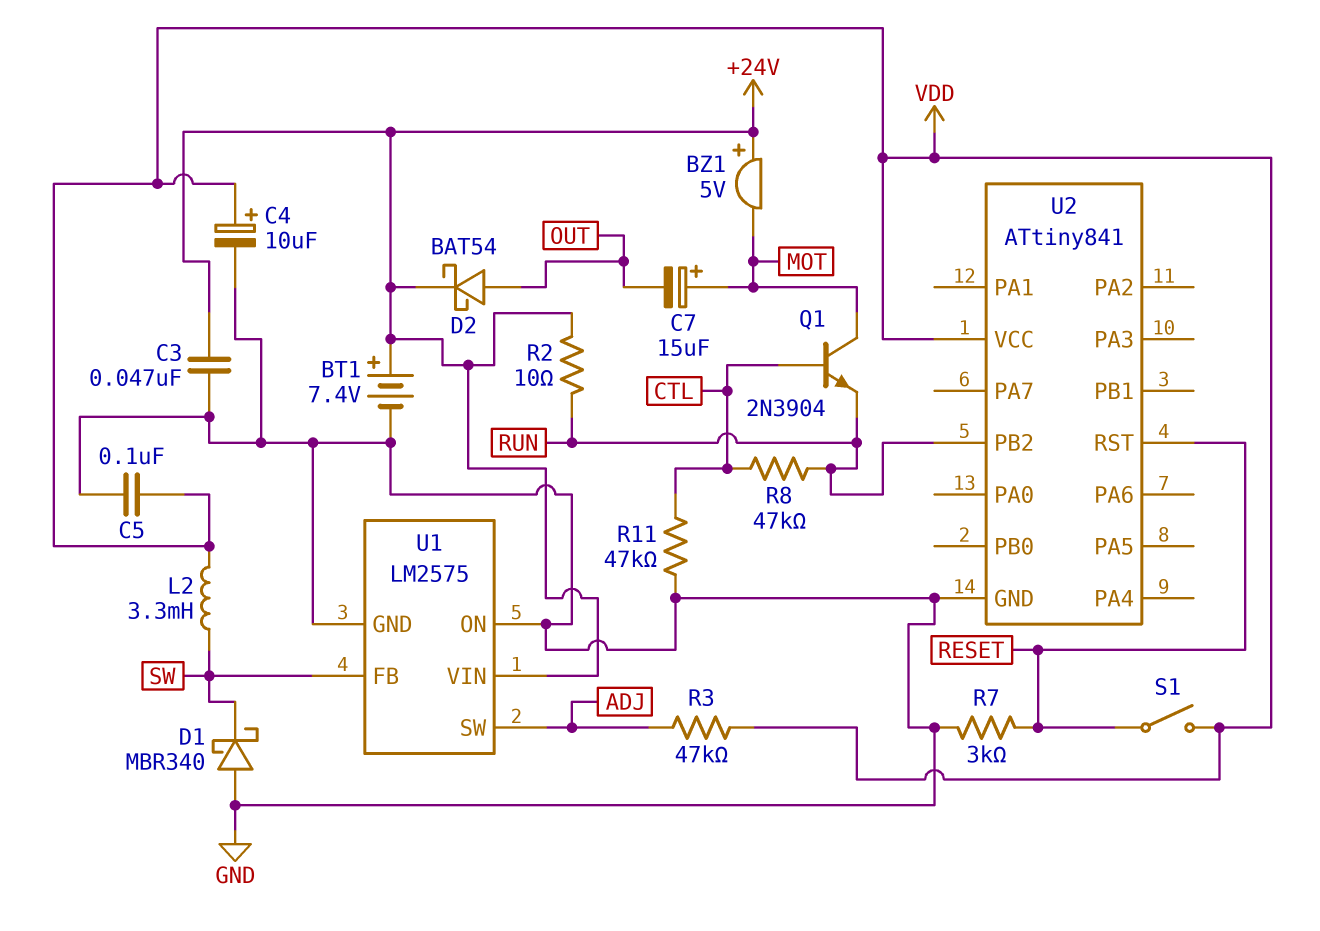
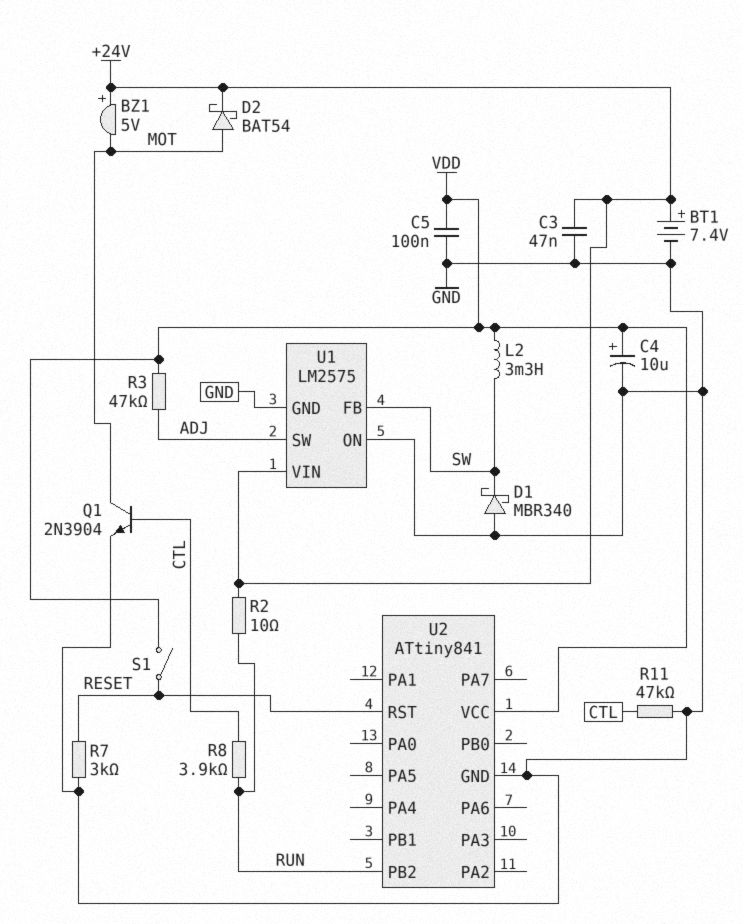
C7: 15uF (plus MOT, minus OUT) -> none
D2: schottky BAT54 (A OUT, K +24V) -> schottky BAT54 (A MOT, K +24V)
Q1: NPN 2N3904 (B CTL, C MOT, E RUN) -> NPN 2N3904 (B CTL, C MOT, E GND)
R8: 47k (CTL, RUN) -> 3.9k (CTL, RUN)

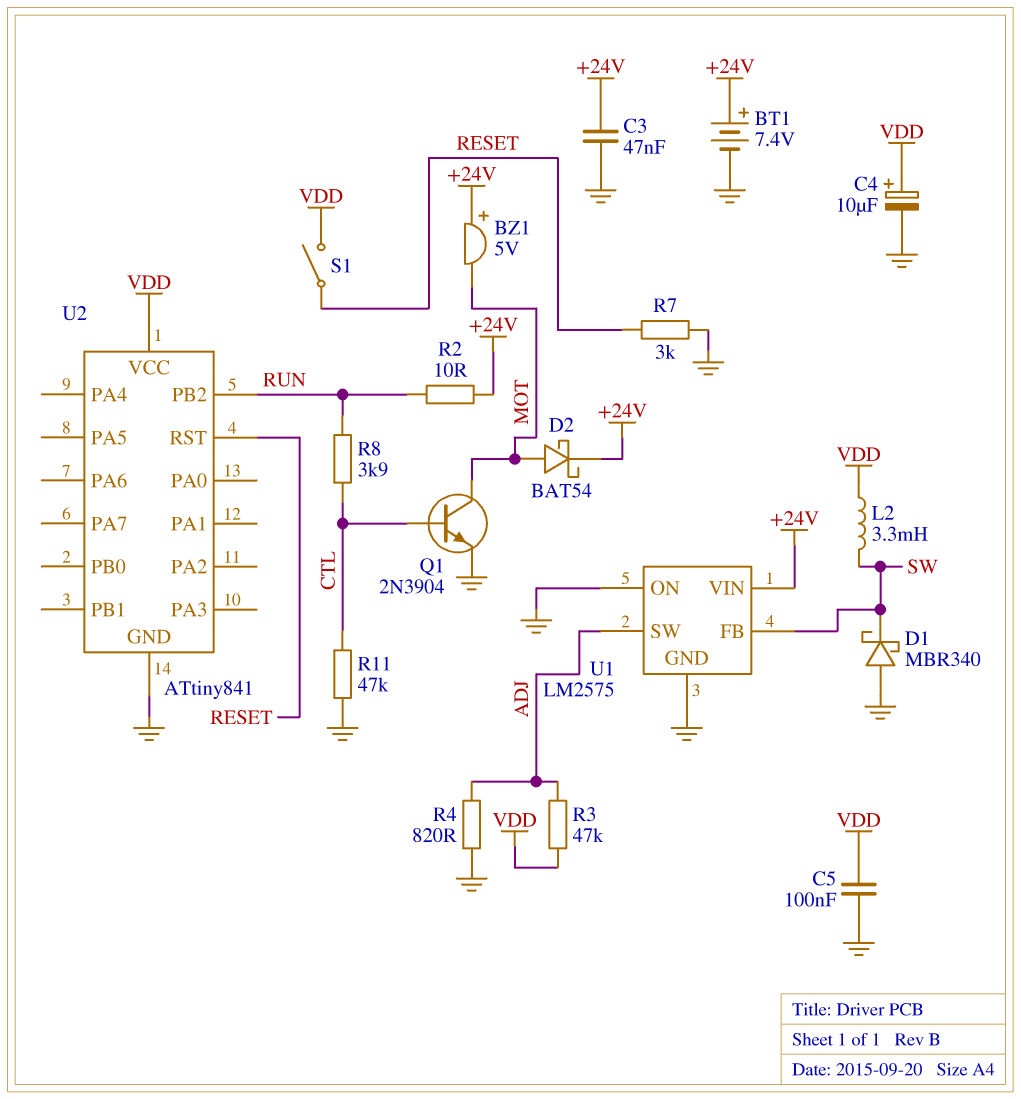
R4: none -> 820 (ADJ, GND)

